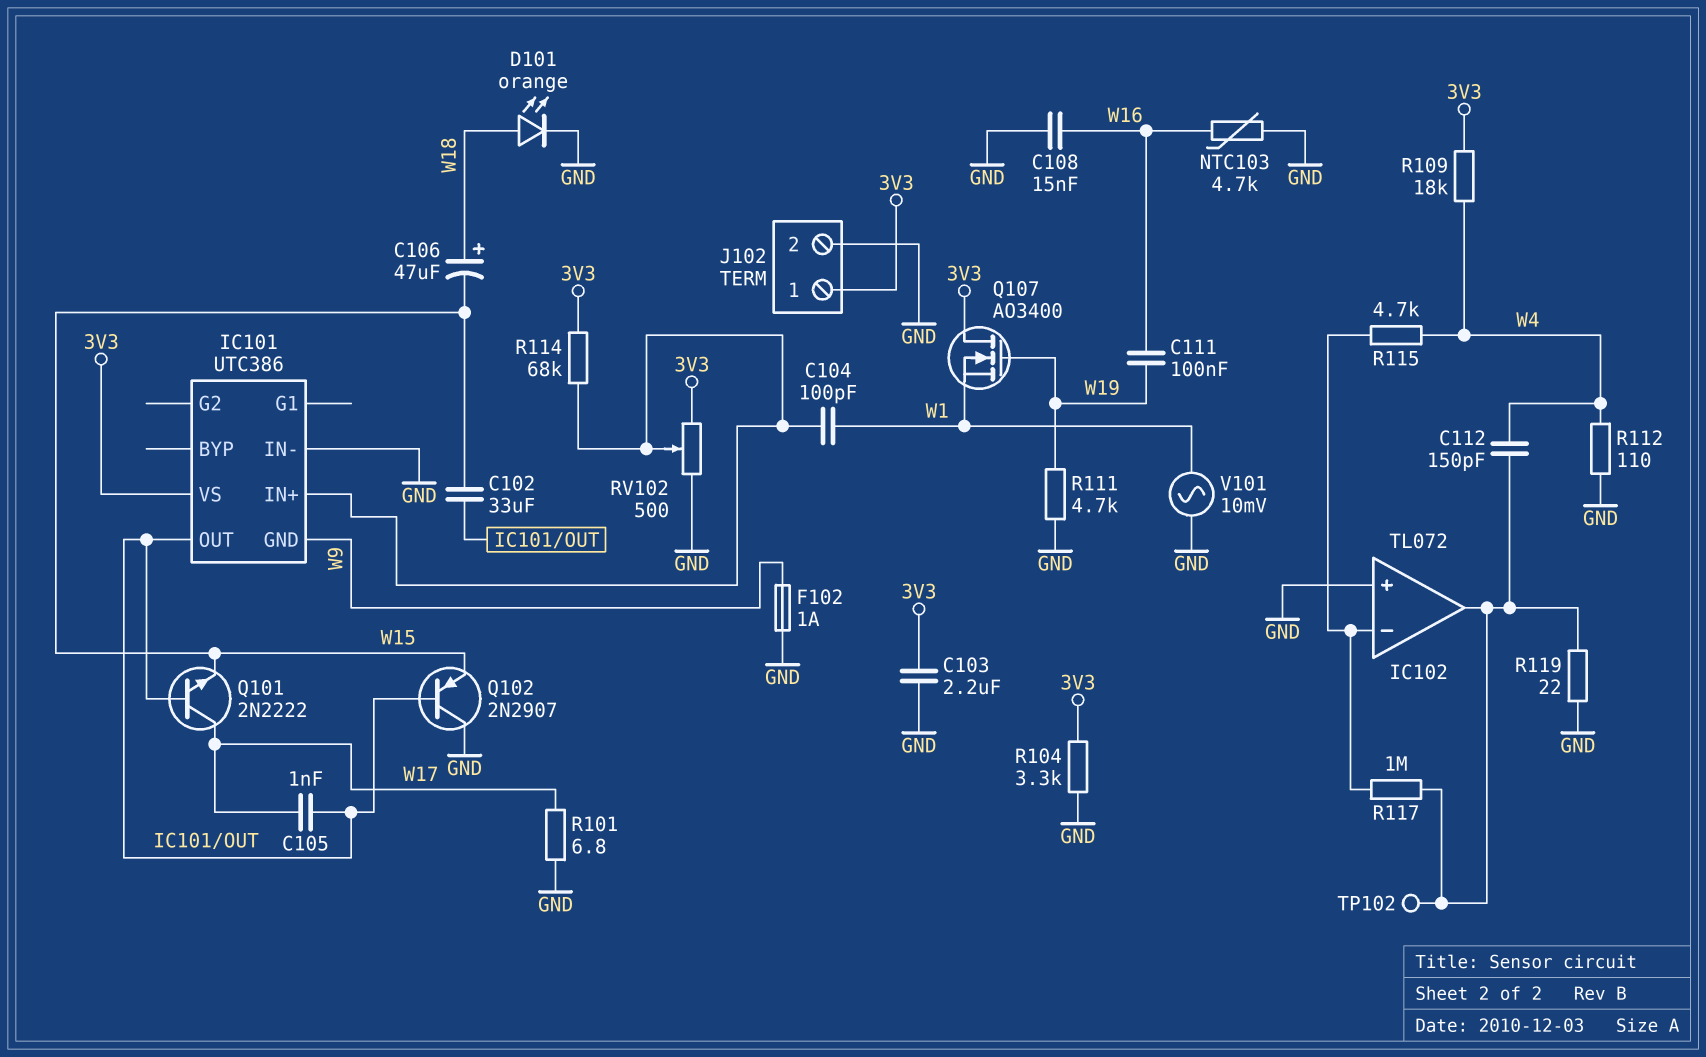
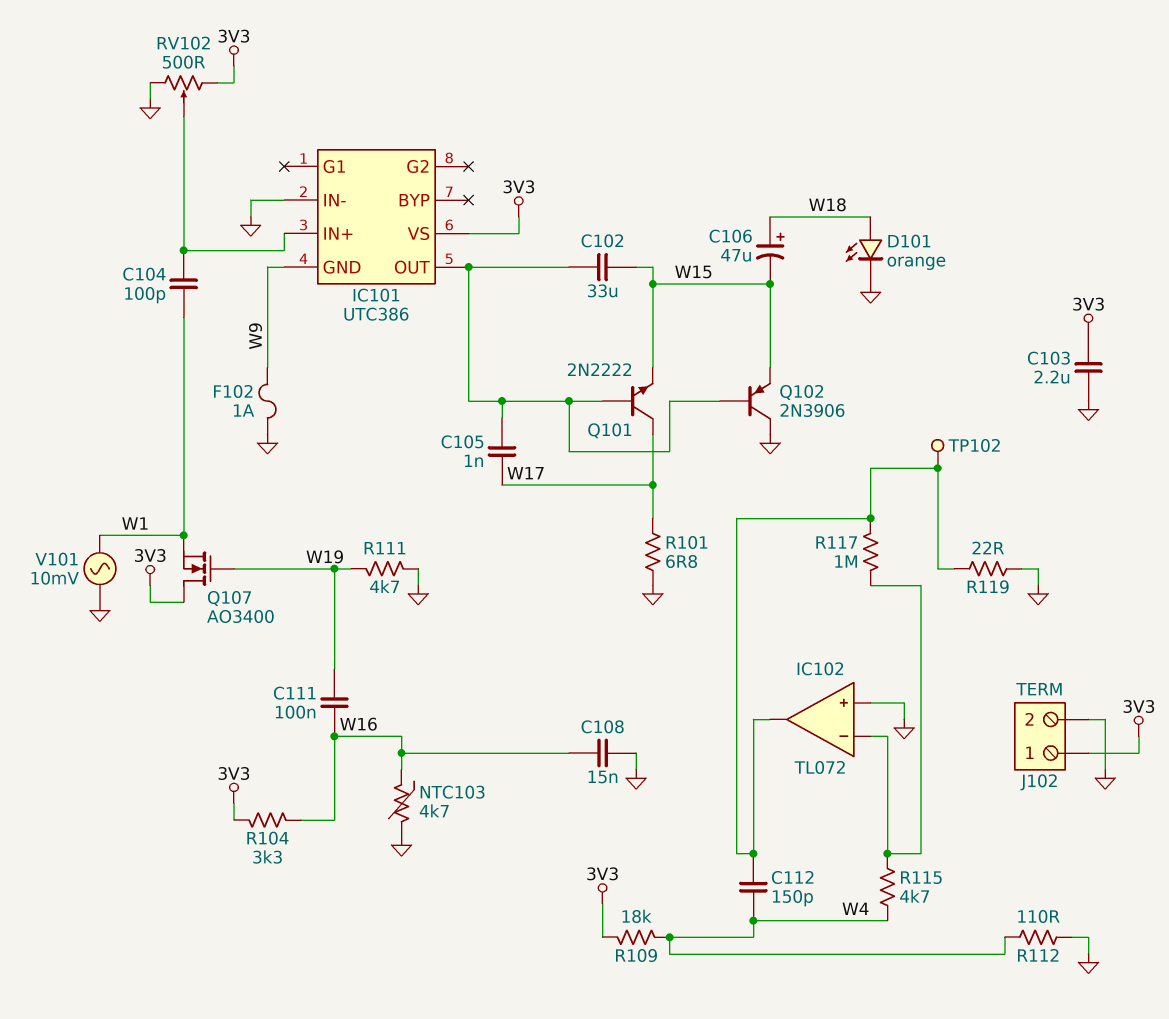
Q102: PNP 2N2907 (B IC101/OUT, C GND, E W15) -> PNP 2N3906 (B IC101/OUT, C GND, E W15)
R104: 3.3k (3V3, GND) -> 3.3k (3V3, W16)
R114: 68k (3V3, IC101/IN+) -> none

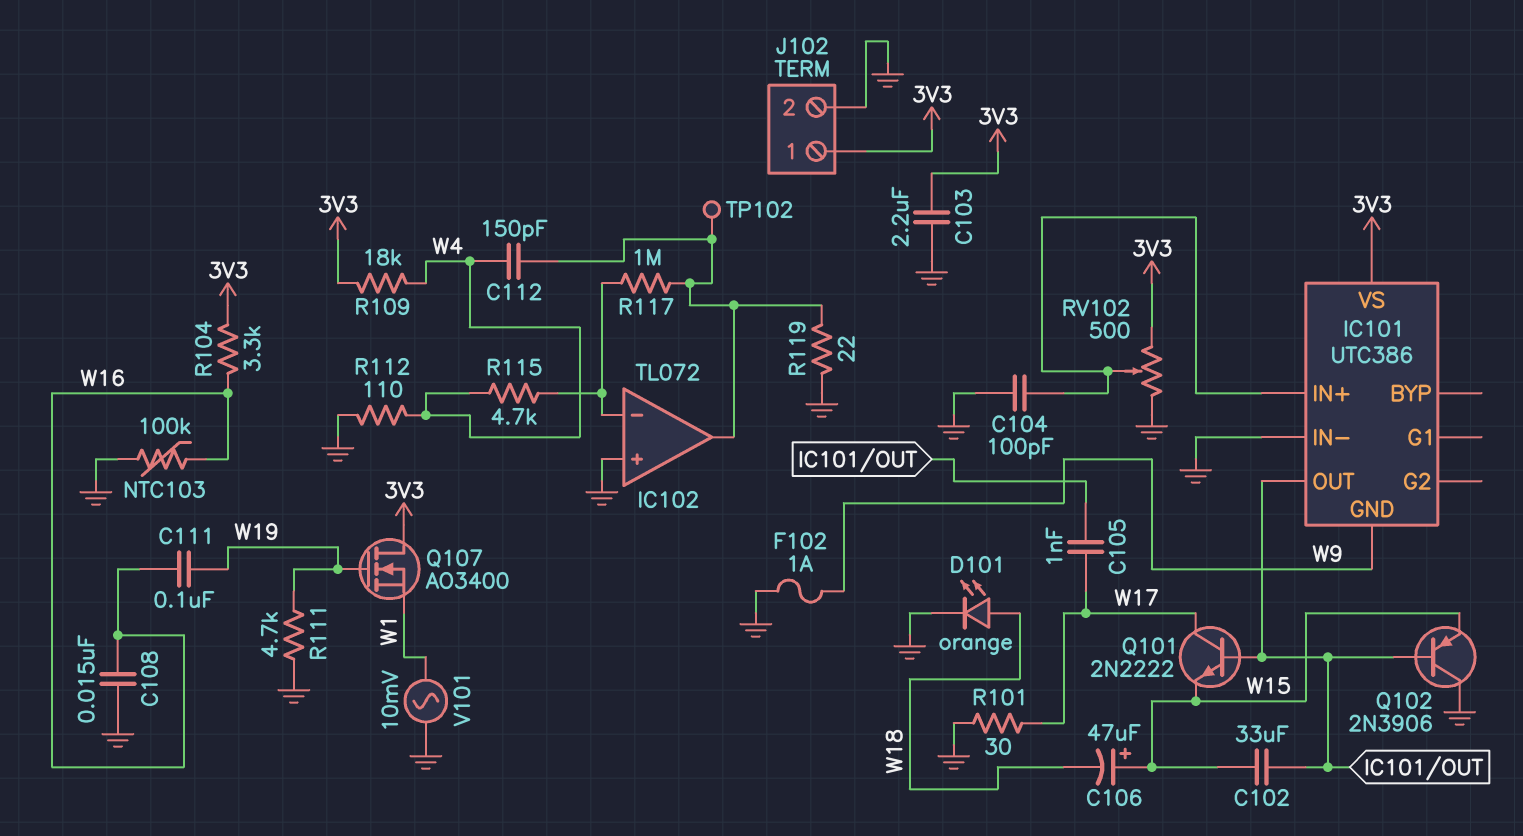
C104: 100pF (IC101/IN+, W1) -> 100pF (GND, IC101/IN+)
C106: 47uF (plus W18, minus W15) -> 47uF (plus W15, minus W18)
NTC103: 4.7k (GND, W16) -> 100k (GND, W16)
R101: 6.8 (GND, W17) -> 30 (GND, W17)

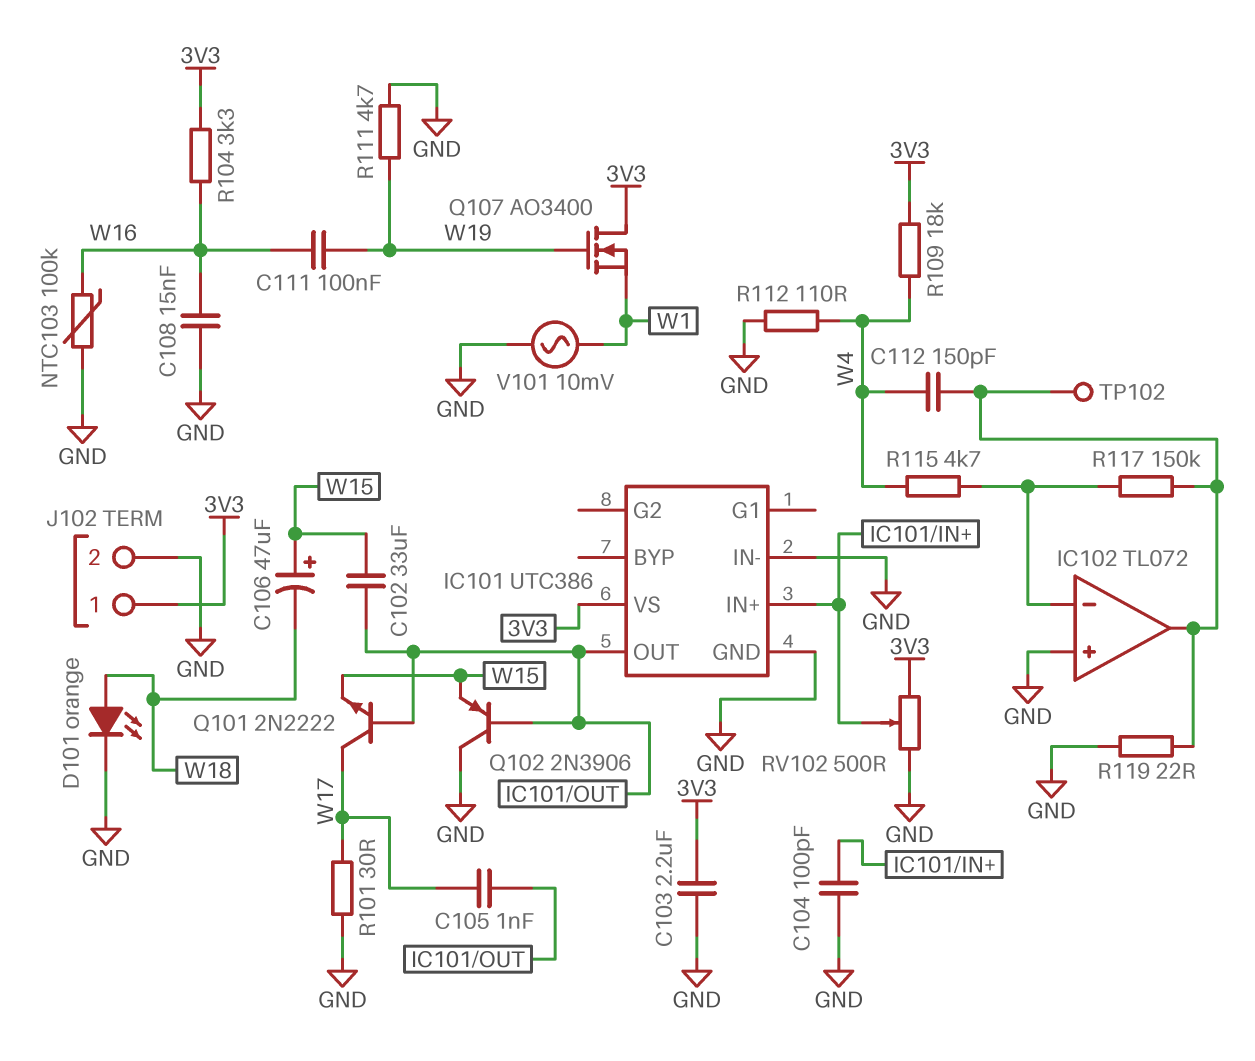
F102: 1A (GND, W9) -> none
IC101 pin GND: W9 -> GND
R117: 1M (IC102/in-, IC102/out) -> 150k (IC102/in-, IC102/out)

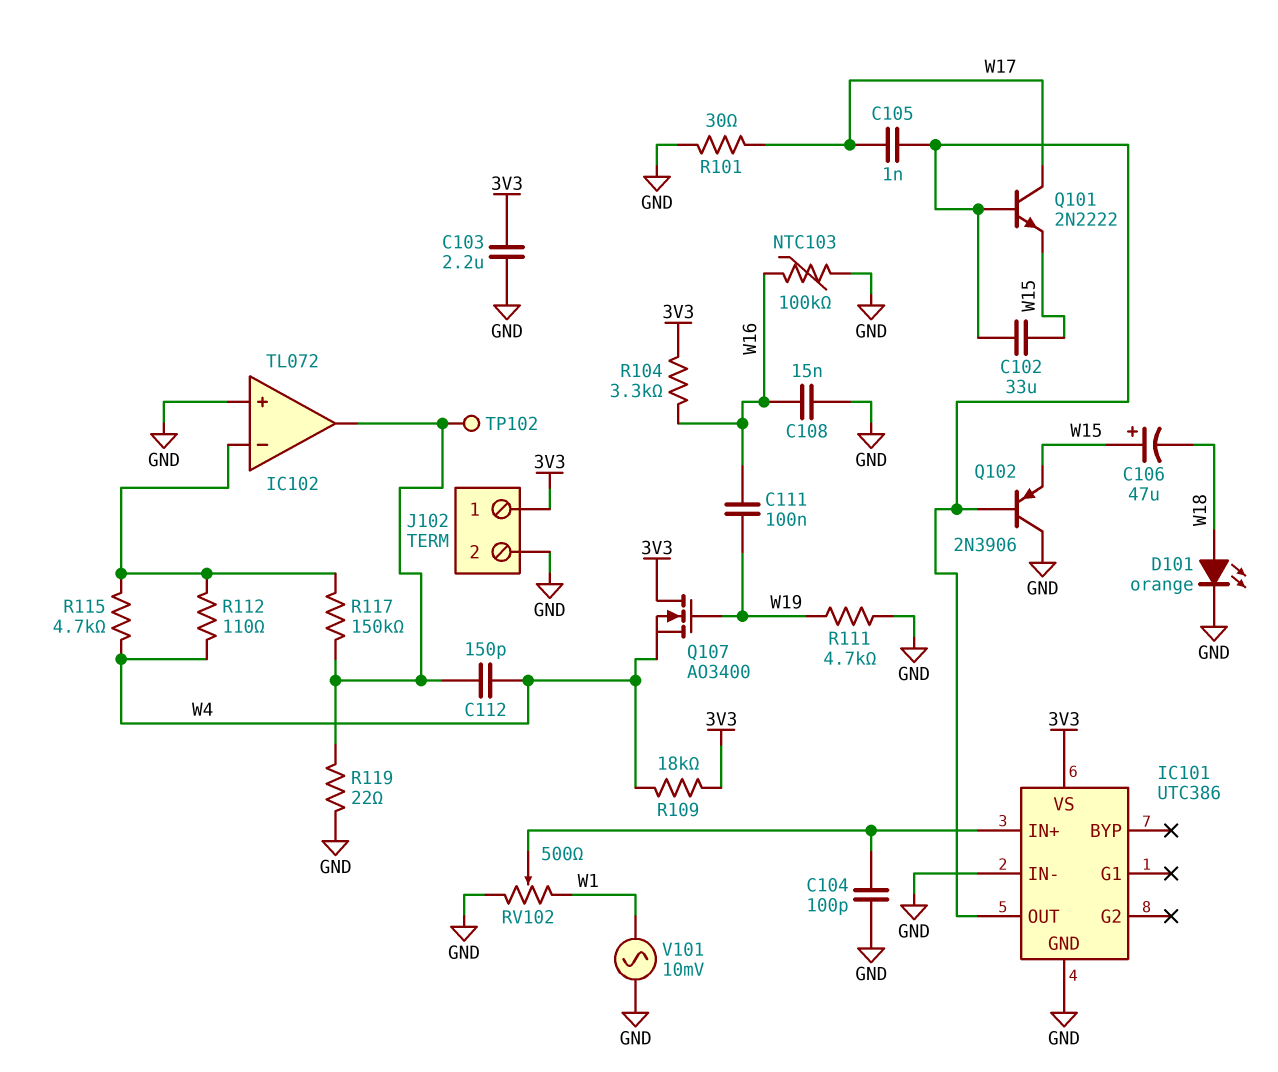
Q107: NMOS AO3400 (G W19, D 3V3, S W1) -> NMOS AO3400 (G W19, D 3V3, S W4)
R112: 110 (GND, W4) -> 110 (IC102/in-, W4)
RV102: 500 (3V3, GND, wiper IC101/IN+) -> 500 (GND, W1, wiper IC101/IN+)

